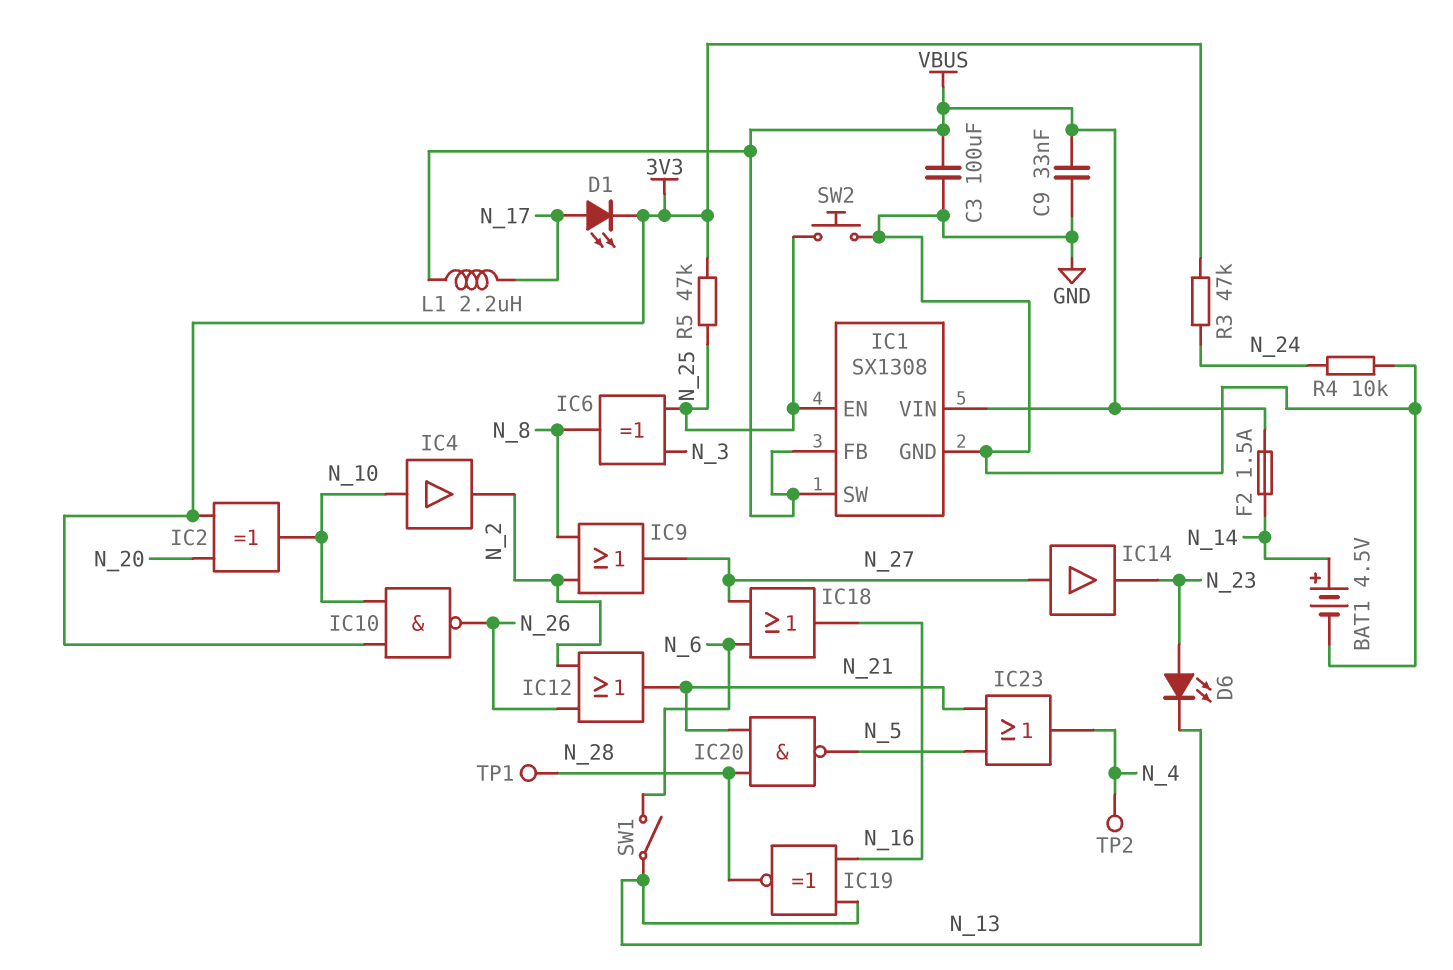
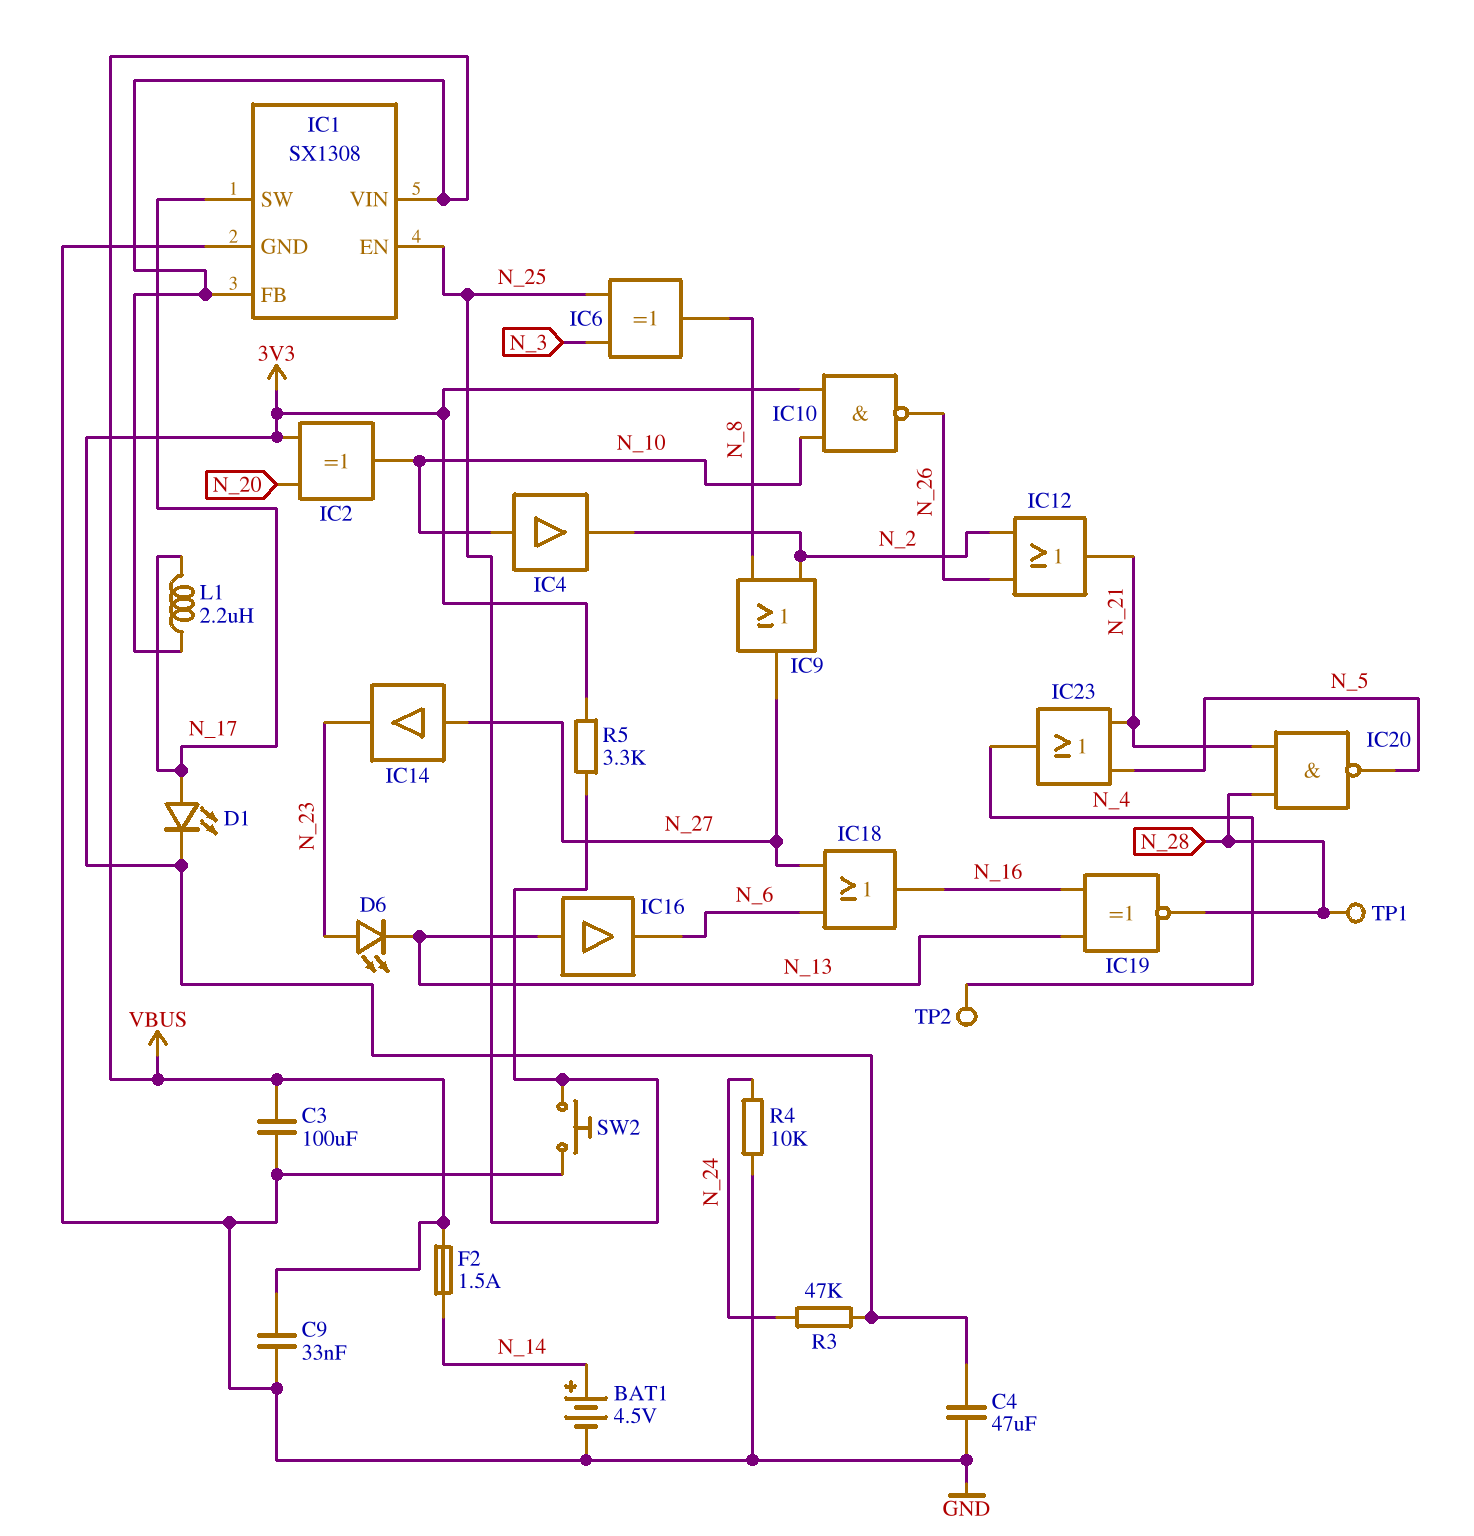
C4: none -> 47uF (3V3, GND)
IC1 pin SW: VBUS -> N_17
IC16: none -> buffer (in N_13, out N_6)
R5: 47k (3V3, N_25) -> 3.3k (3V3, N_25)
SW1: switch (N_6, N_13) -> none

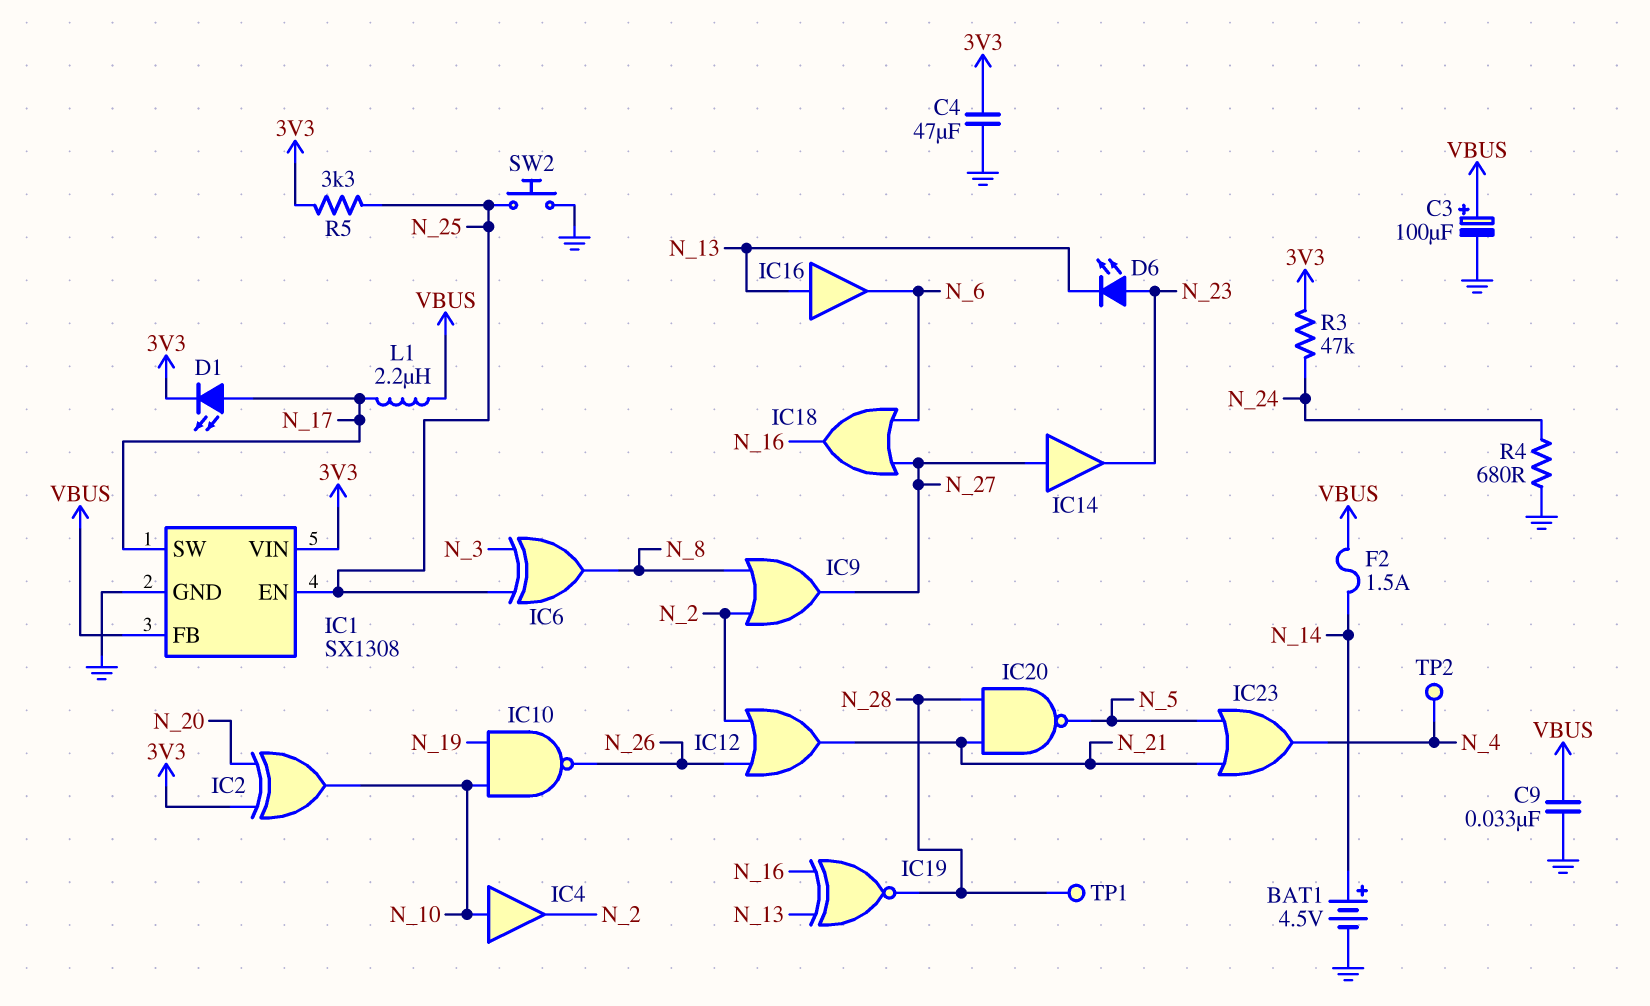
C3: 100uF (GND, VBUS) -> 100uF (plus VBUS, minus GND)
IC1 pin VIN: VBUS -> 3V3
IC10: NAND (in 3V3, in N_10, out N_26) -> NAND (in N_10, in N_19, out N_26)
R4: 10k (GND, N_24) -> 680 (GND, N_24)

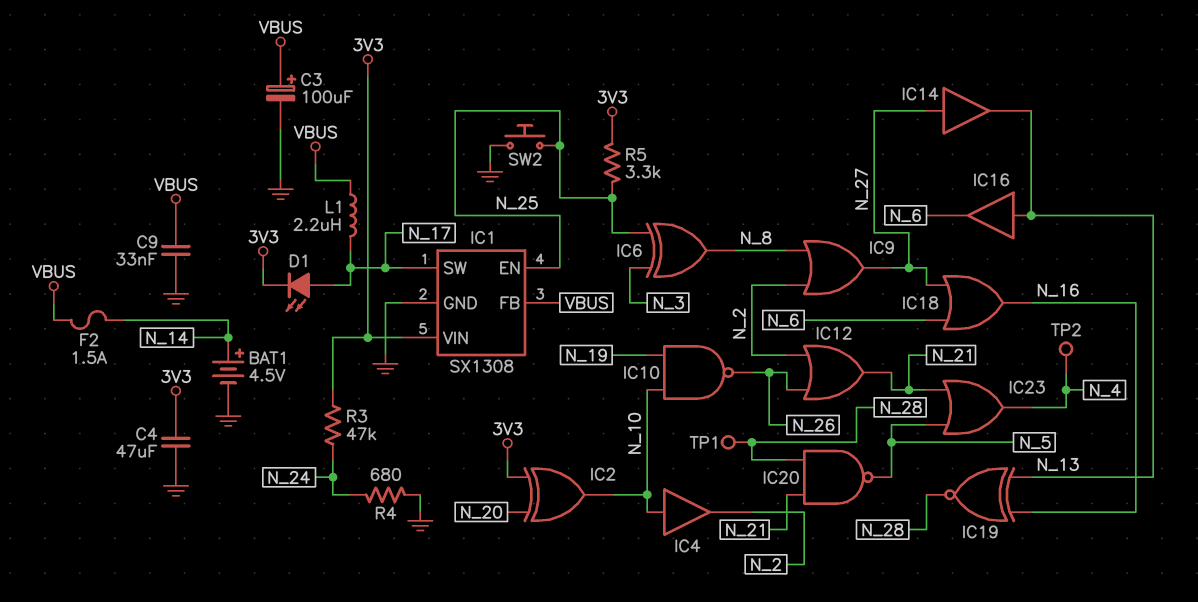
D6: LED (A N_23, K N_13) -> none
IC14: buffer (in N_27, out N_23) -> buffer (in N_27, out N_13)

